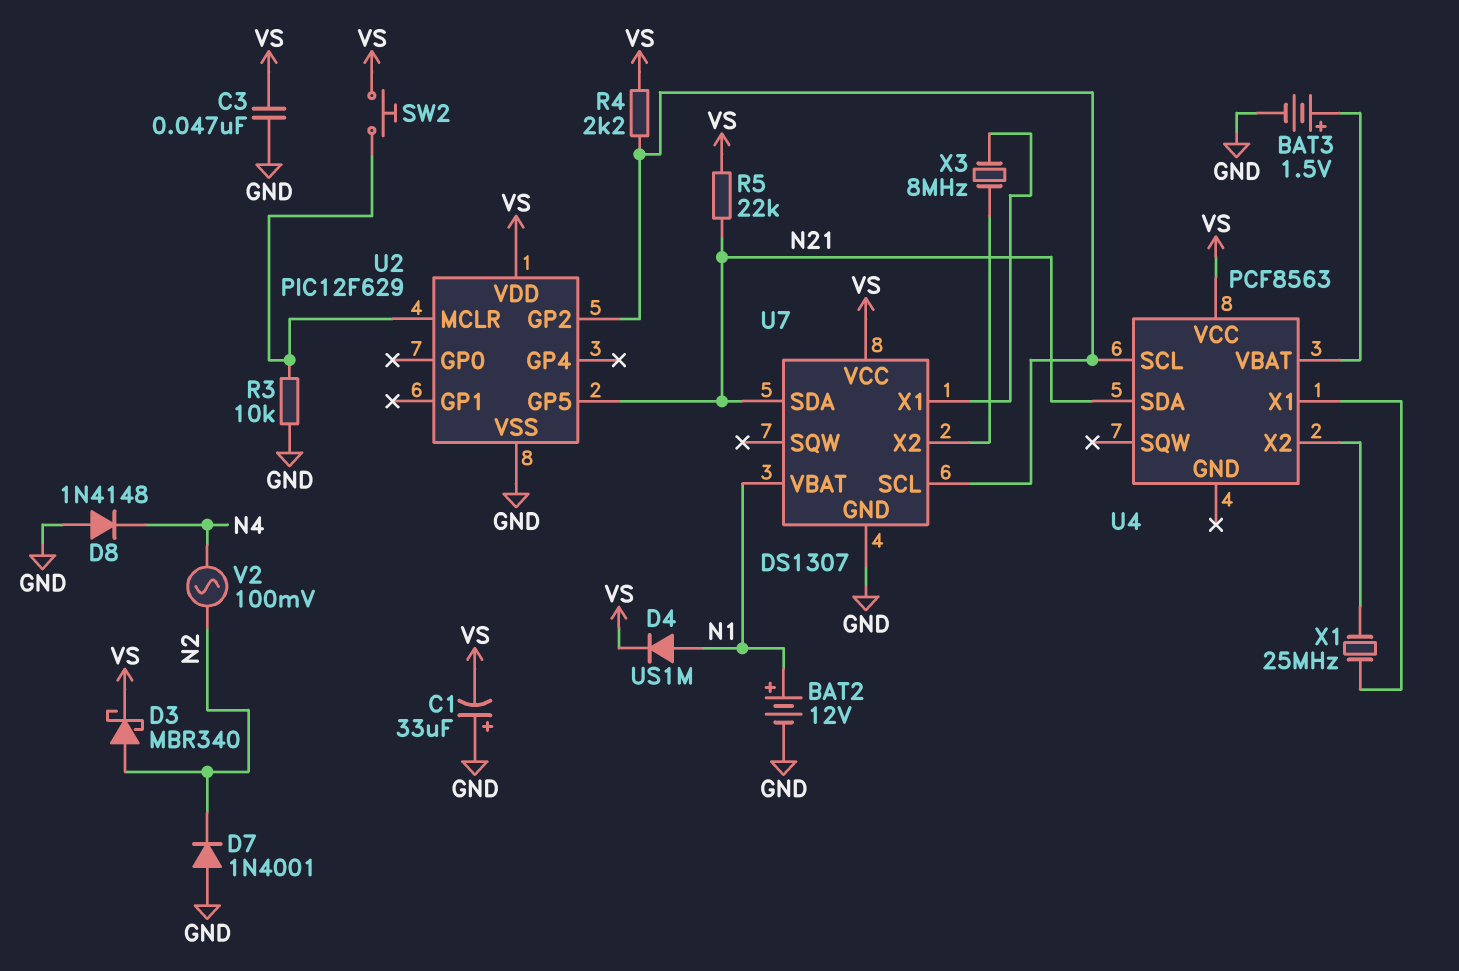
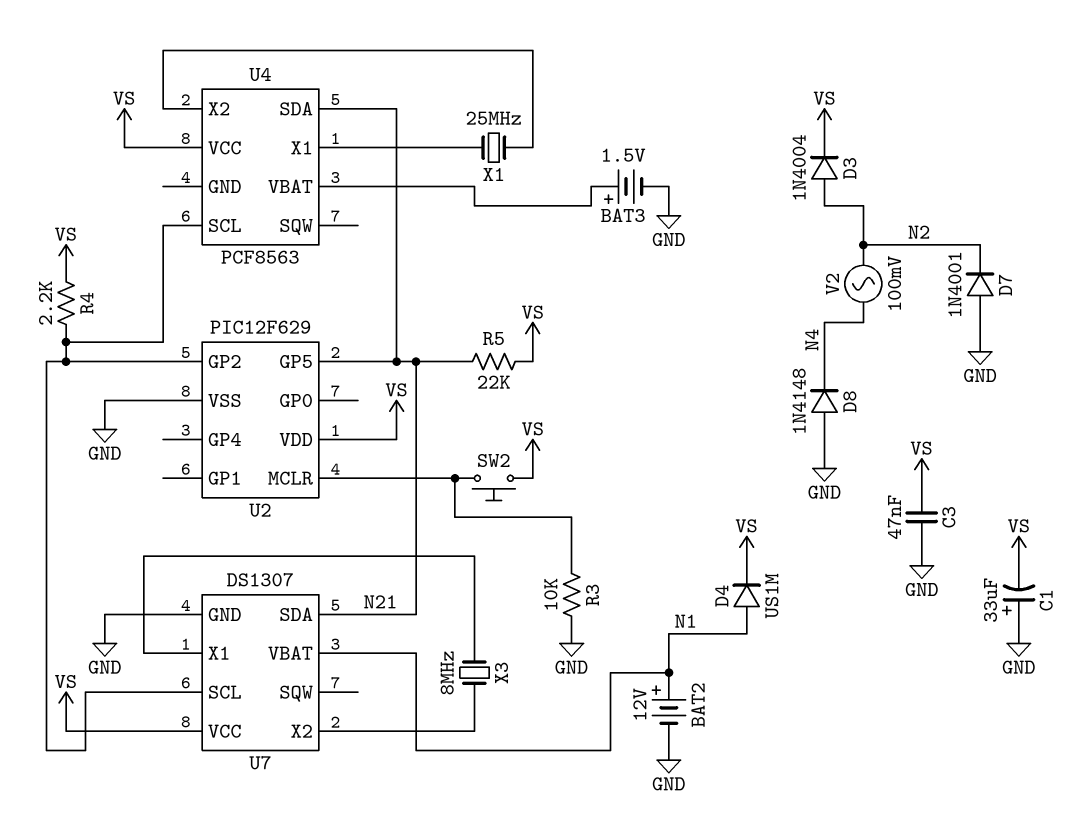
D3: schottky MBR340 (A N2, K VS) -> diode 1N4004 (A N2, K VS)

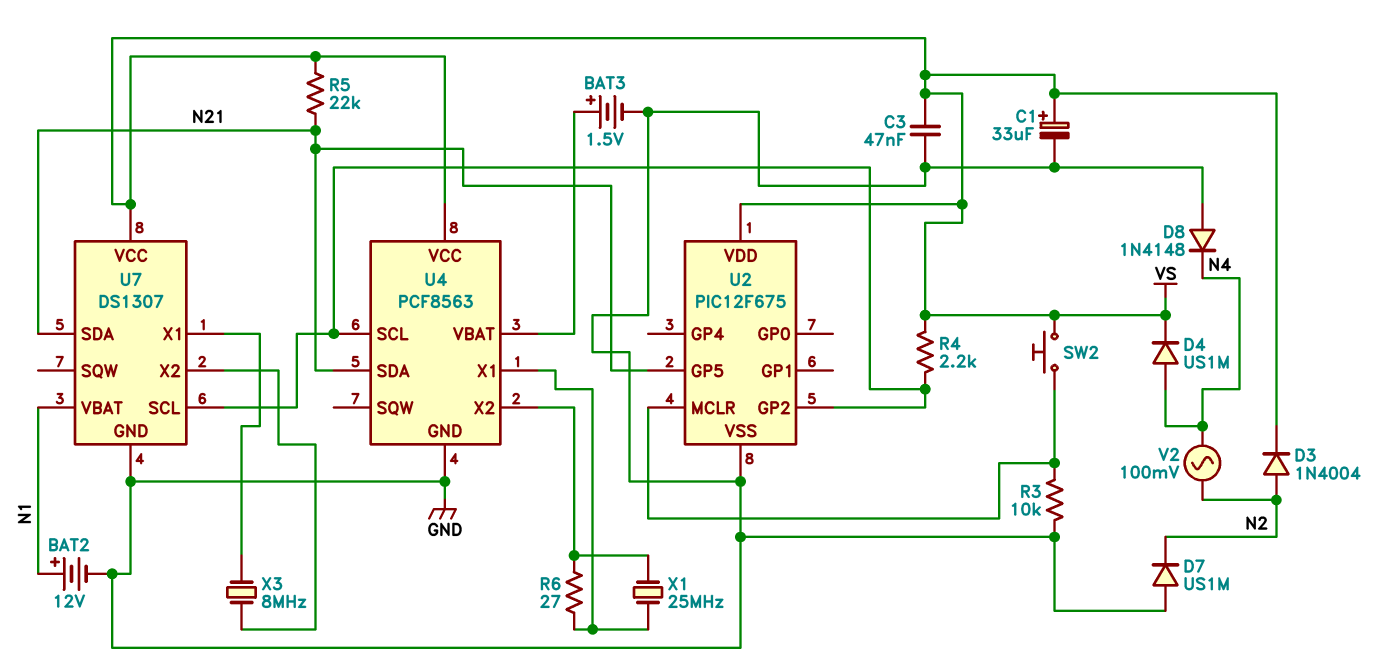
C1: 33uF (plus GND, minus VS) -> 33uF (plus VS, minus GND)
D4: diode US1M (A N1, K VS) -> diode US1M (A N4, K VS)
D7: diode 1N4001 (A GND, K N2) -> diode US1M (A GND, K N2)
R6: none -> 27 (U4/X1, U4/X2)
U2: PIC12F629 -> PIC12F675
U4 pin GND: none -> GND

